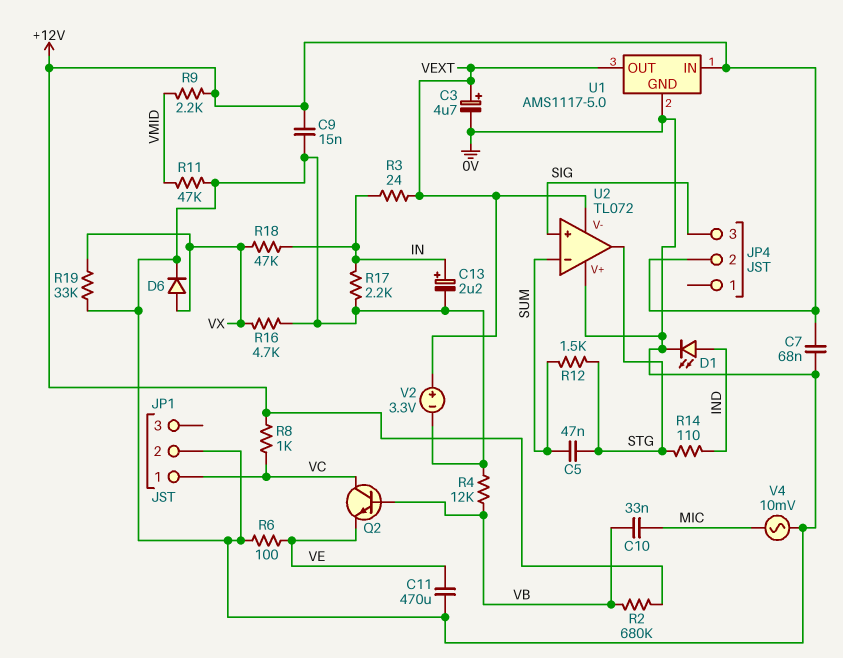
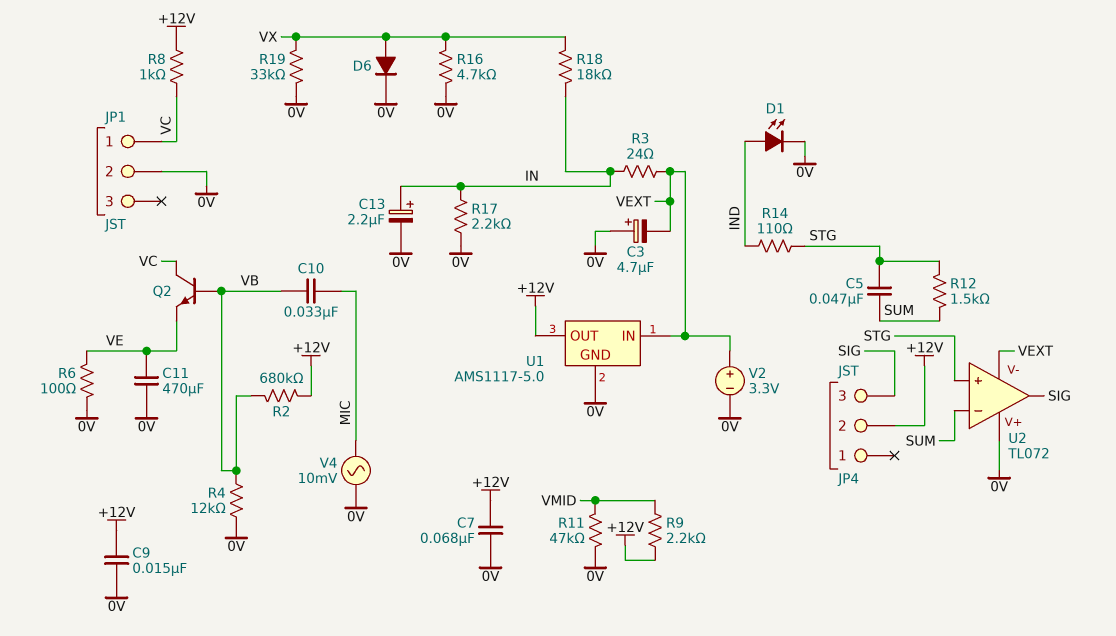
C3: 4.7uF (plus VEXT, minus 0V) -> 4.7uF (plus 0V, minus VEXT)
R18: 47k (IN, VX) -> 18k (IN, VX)
U1 pin IN: +12V -> VEXT
U1 pin OUT: VEXT -> +12V
U2 pin in+: SIG -> STG
U2 pin out: STG -> SIG

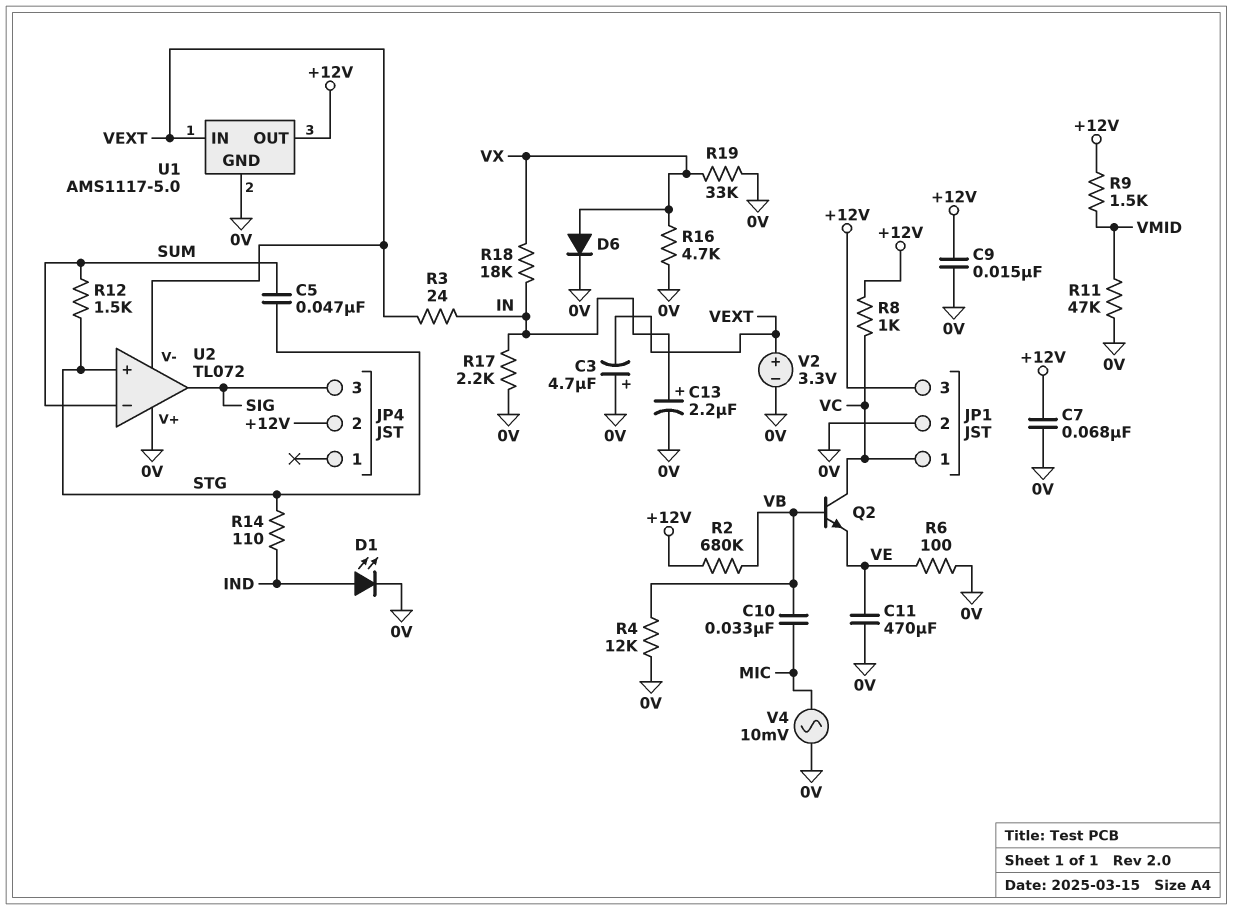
JP1 pin 3: none -> +12V
R9: 2.2k (+12V, VMID) -> 1.5k (+12V, VMID)

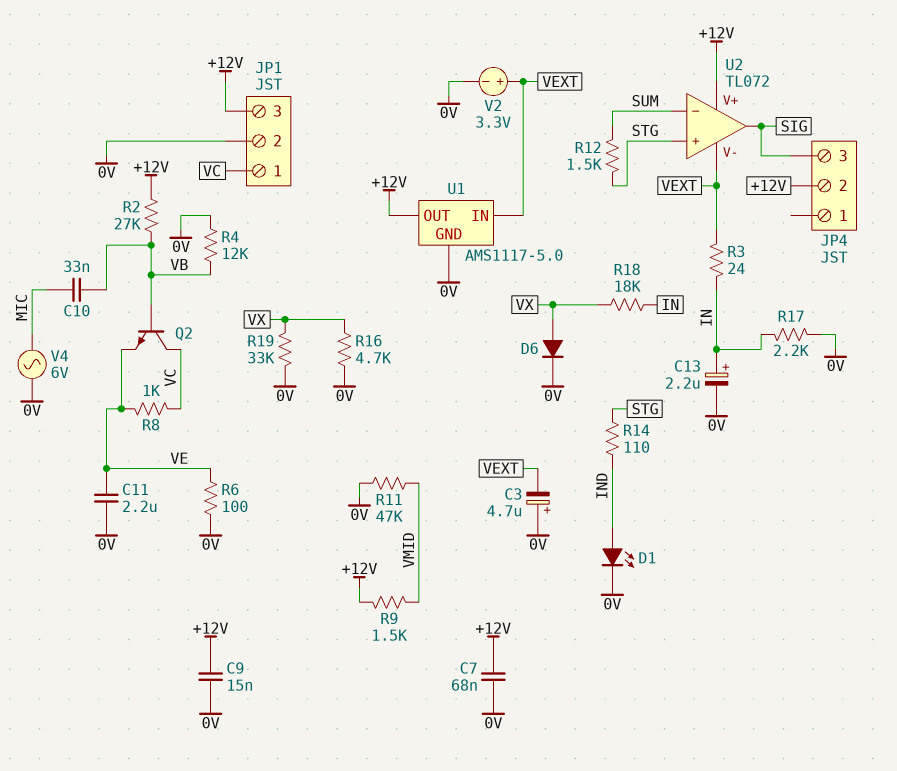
C5: 47nF (STG, SUM) -> none
C11: 470uF (0V, VE) -> 2.2uF (0V, VE)
R2: 680k (+12V, VB) -> 27k (+12V, VB)
R8: 1k (+12V, VC) -> 1k (VC, VE)
U2 pin V+: 0V -> +12V
V4: AC 10mV (0V, MIC) -> AC 6V (0V, MIC)

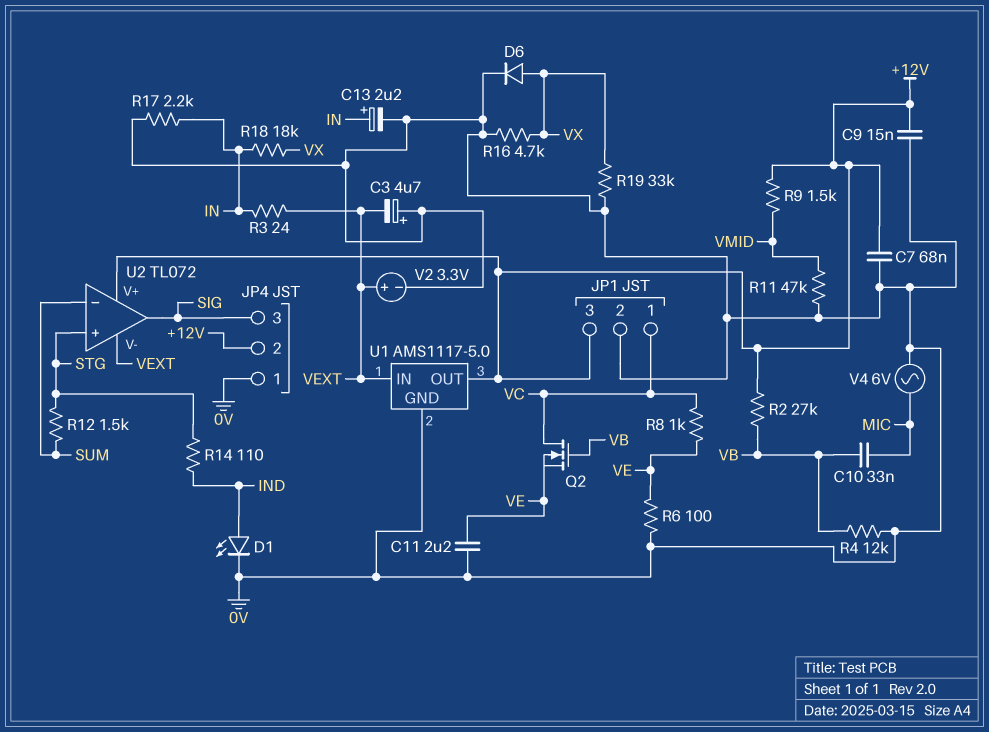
JP4 pin 1: none -> 0V
Q2: NPN (B VB, C VC, E VE) -> NMOS (G VB, D VC, S VE)

